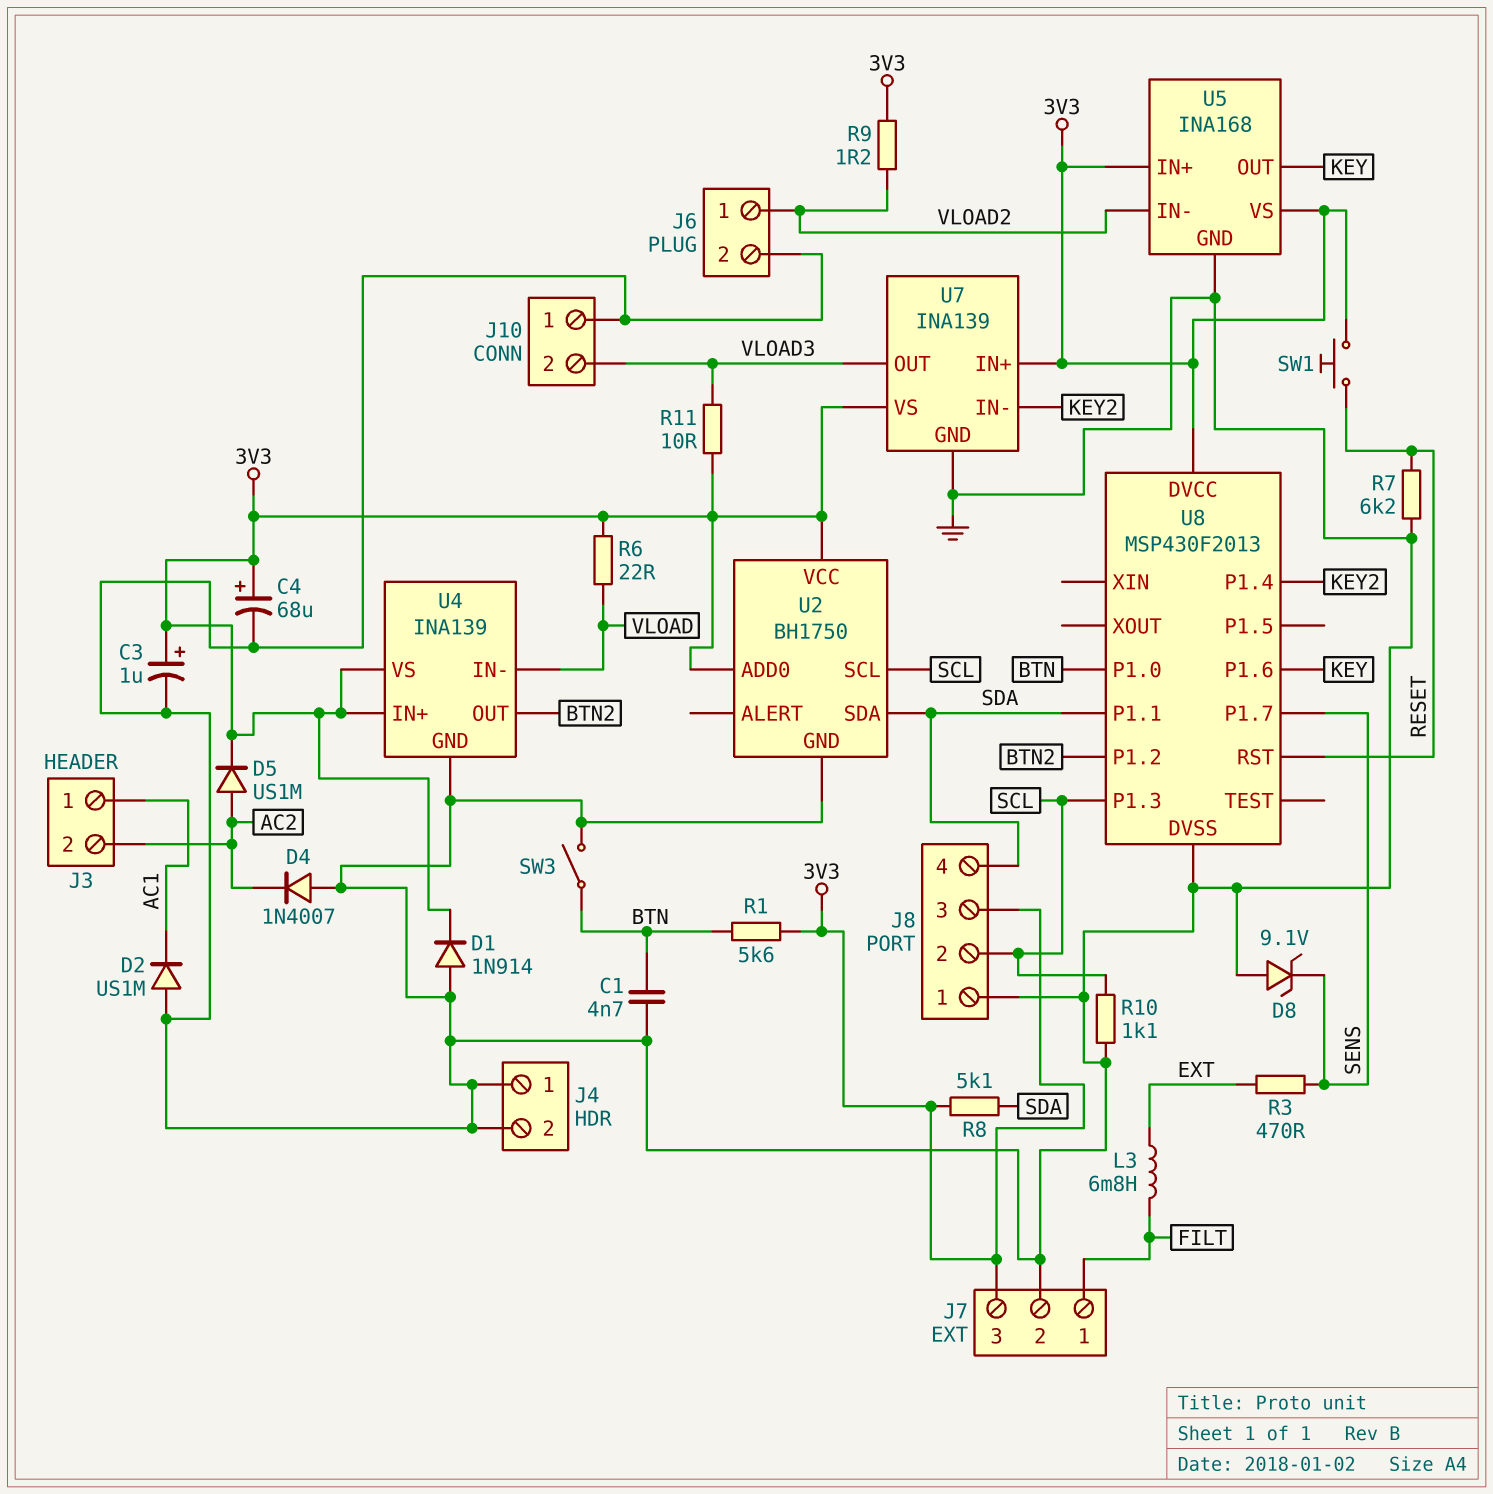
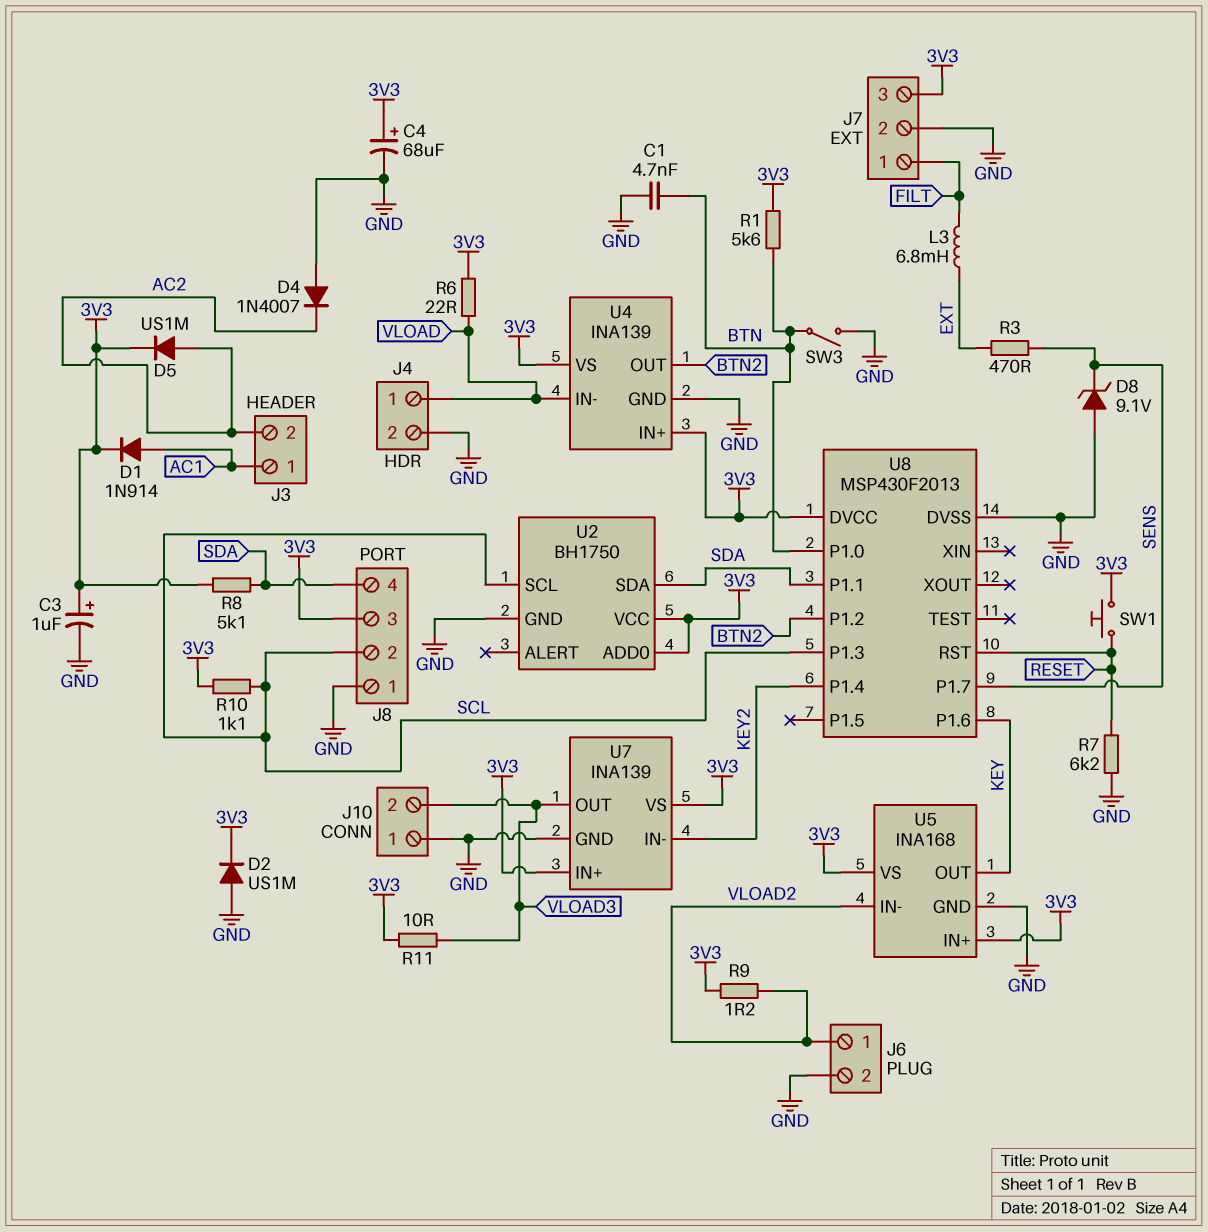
D1: diode 1N914 (A GND, K 3V3) -> diode 1N914 (A AC1, K 3V3)
D2: diode US1M (A GND, K AC1) -> diode US1M (A GND, K 3V3)
J4 pin 1: GND -> VLOAD
R10: 1.1k (GND, SCL) -> 1.1k (3V3, SCL)

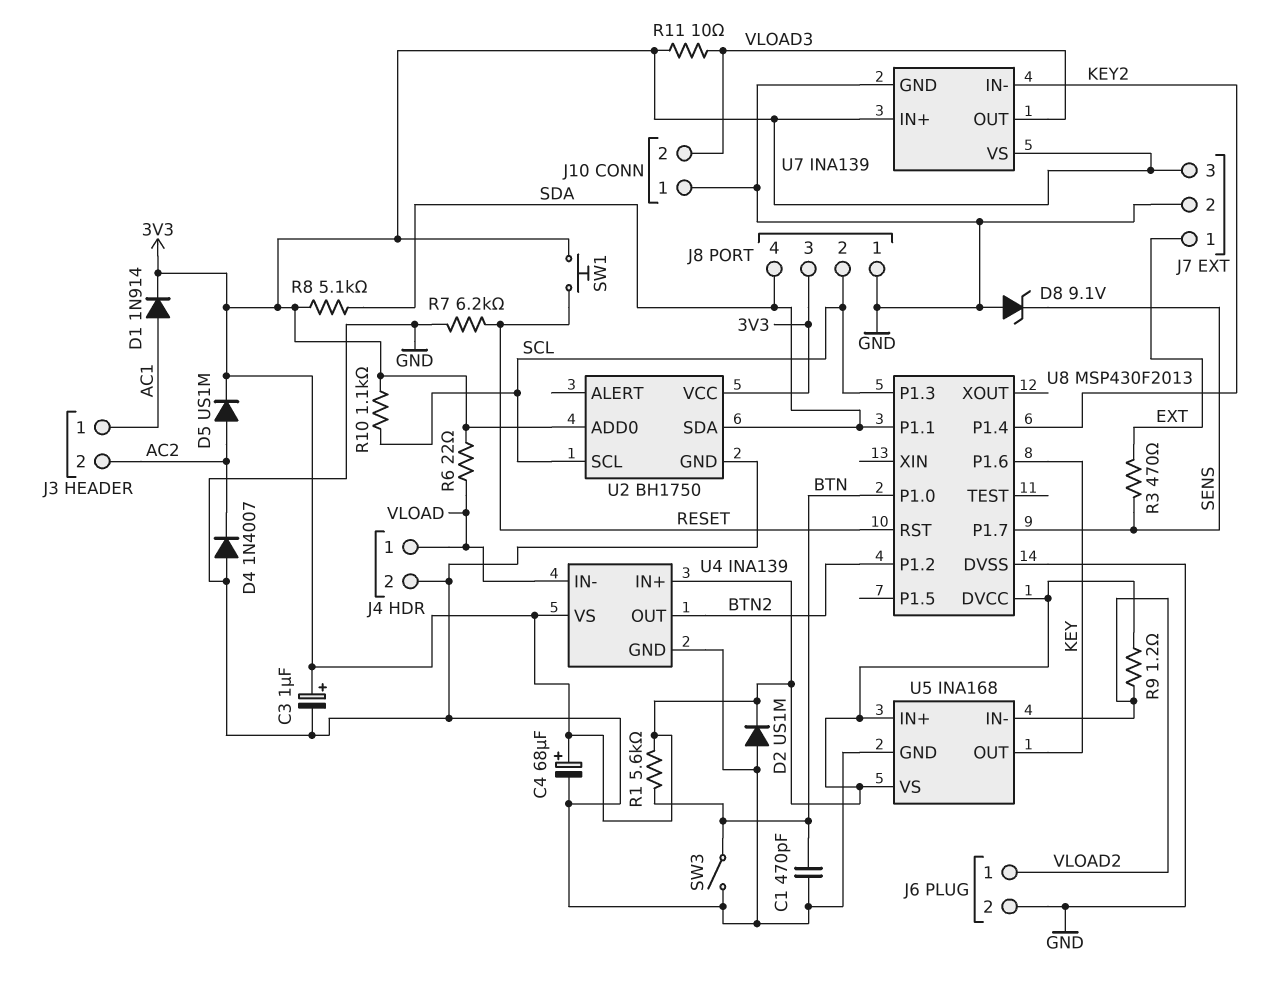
C1: 4.7nF (BTN, GND) -> 470pF (BTN, GND)
J7 pin 1: FILT -> EXT
L3: 6.8mH (EXT, FILT) -> none

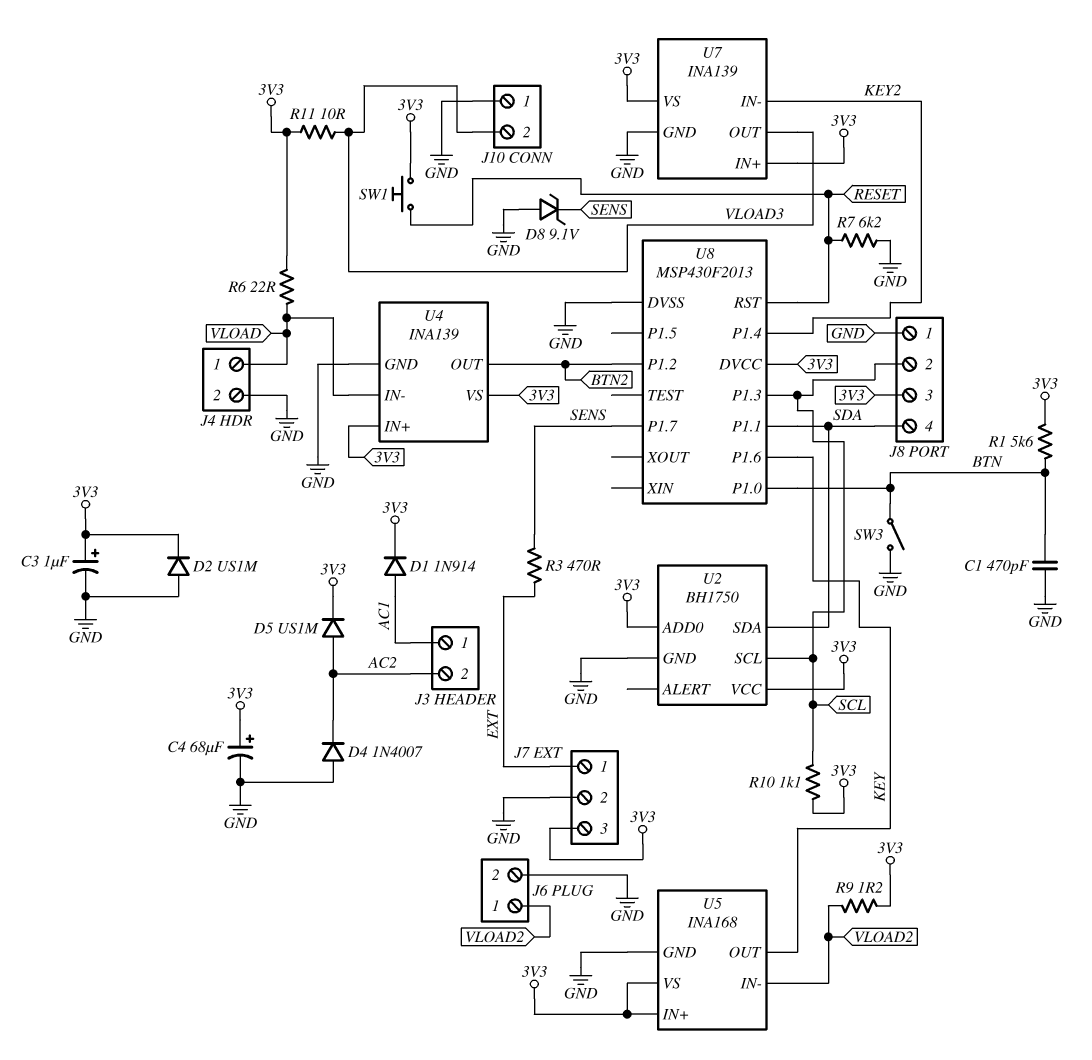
R8: 5.1k (3V3, SDA) -> none

